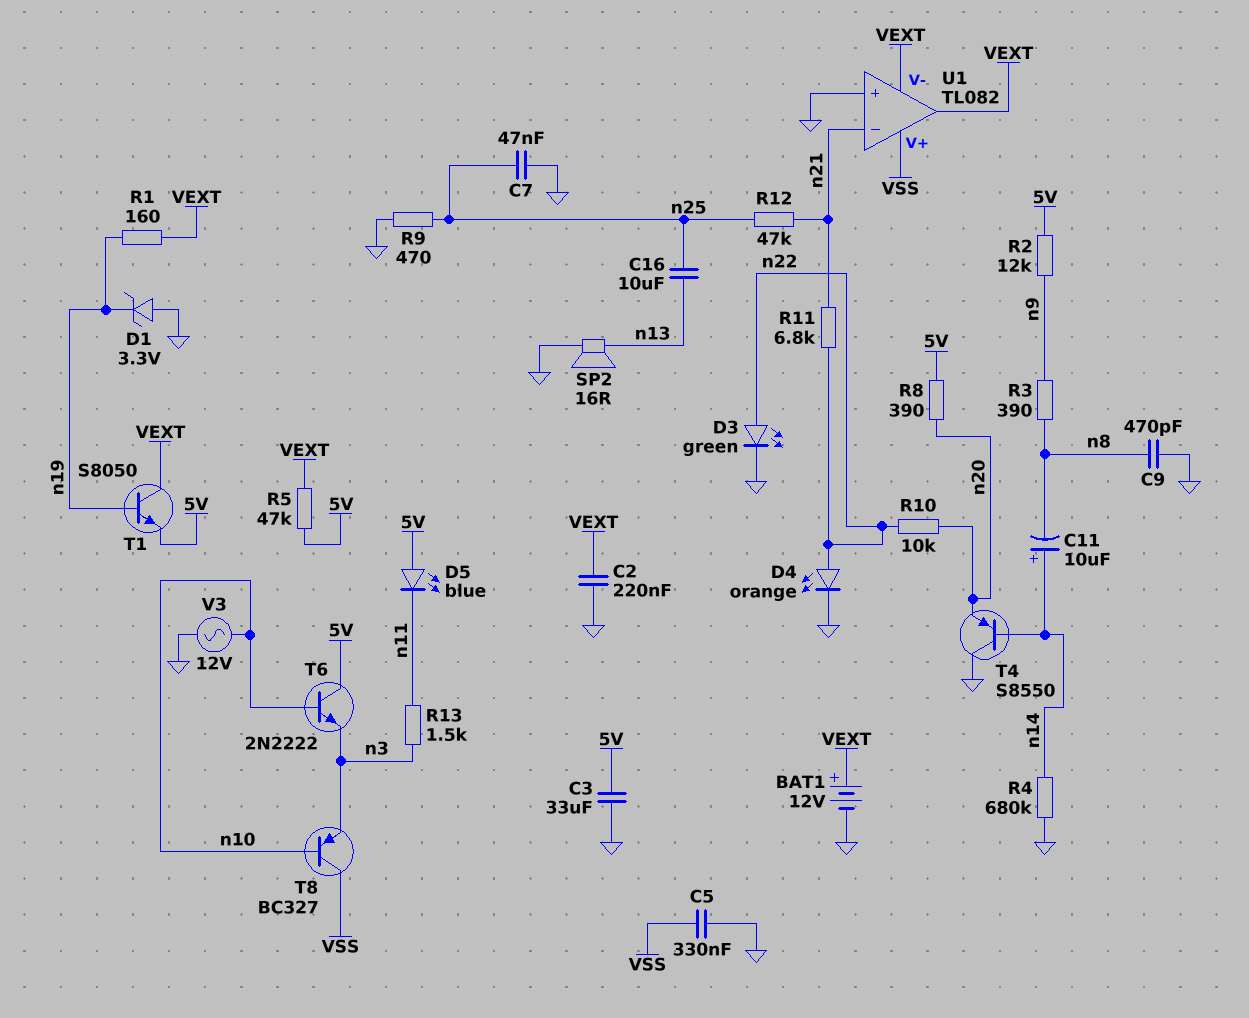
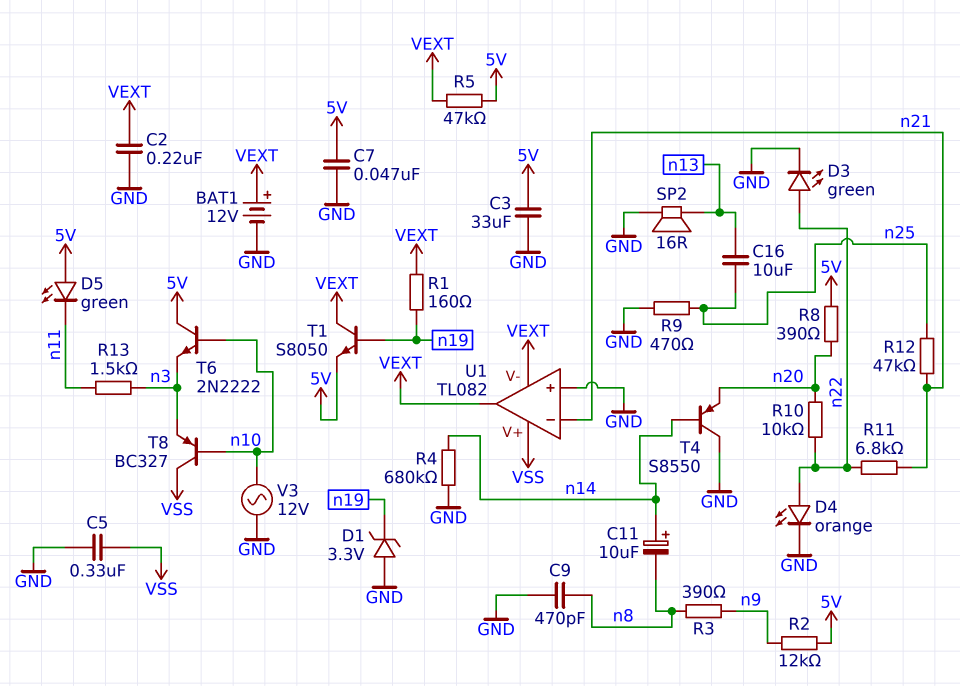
C7: 47nF (GND, n25) -> 47nF (5V, GND)
D5: LED blue (A 5V, K n11) -> LED green (A 5V, K n11)

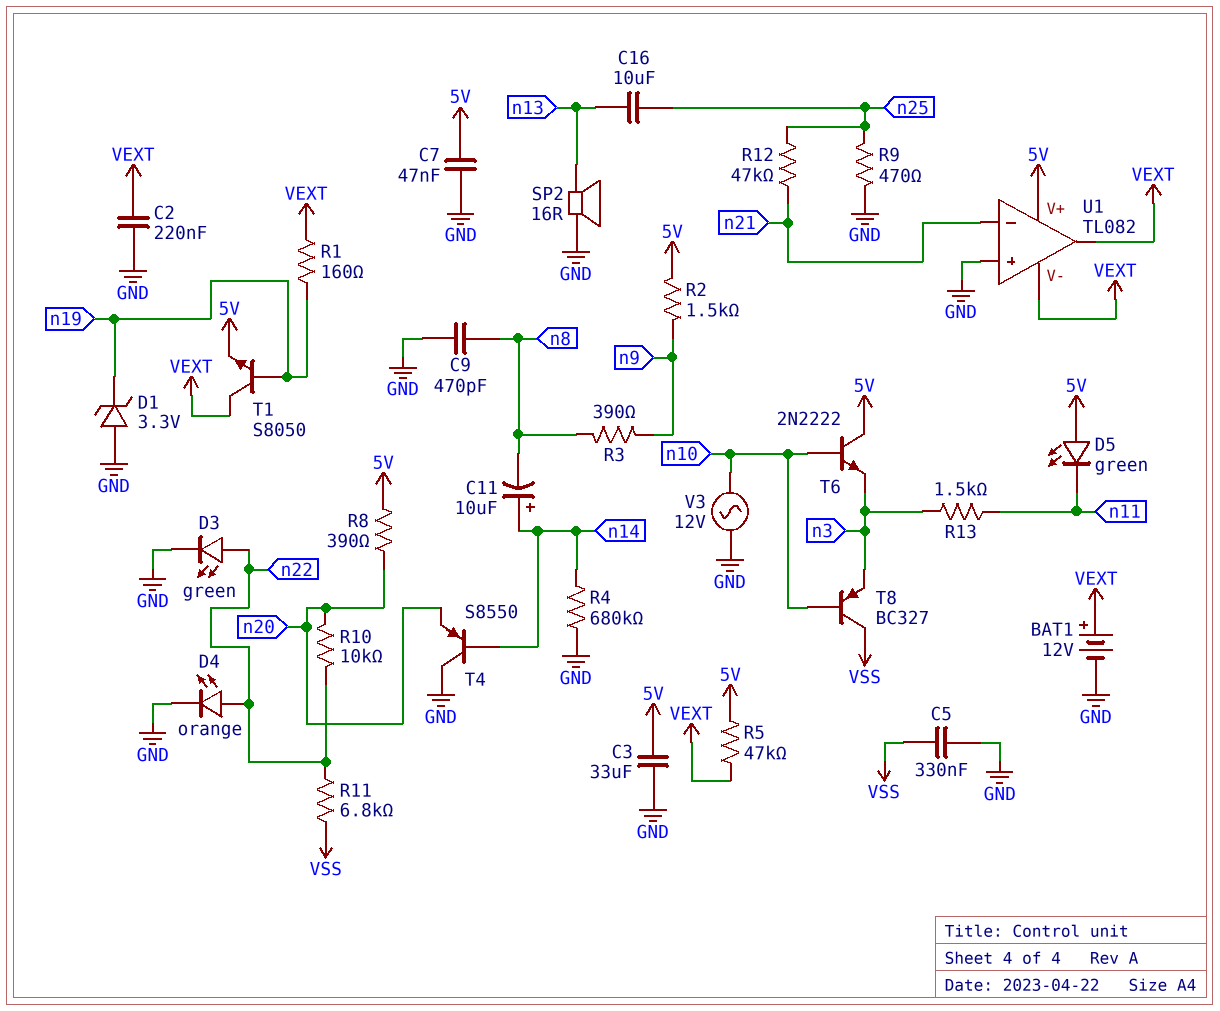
R2: 12k (5V, n9) -> 1.5k (5V, n9)
R11: 6.8k (n21, n22) -> 6.8k (VSS, n22)
U1 pin V+: VSS -> 5V

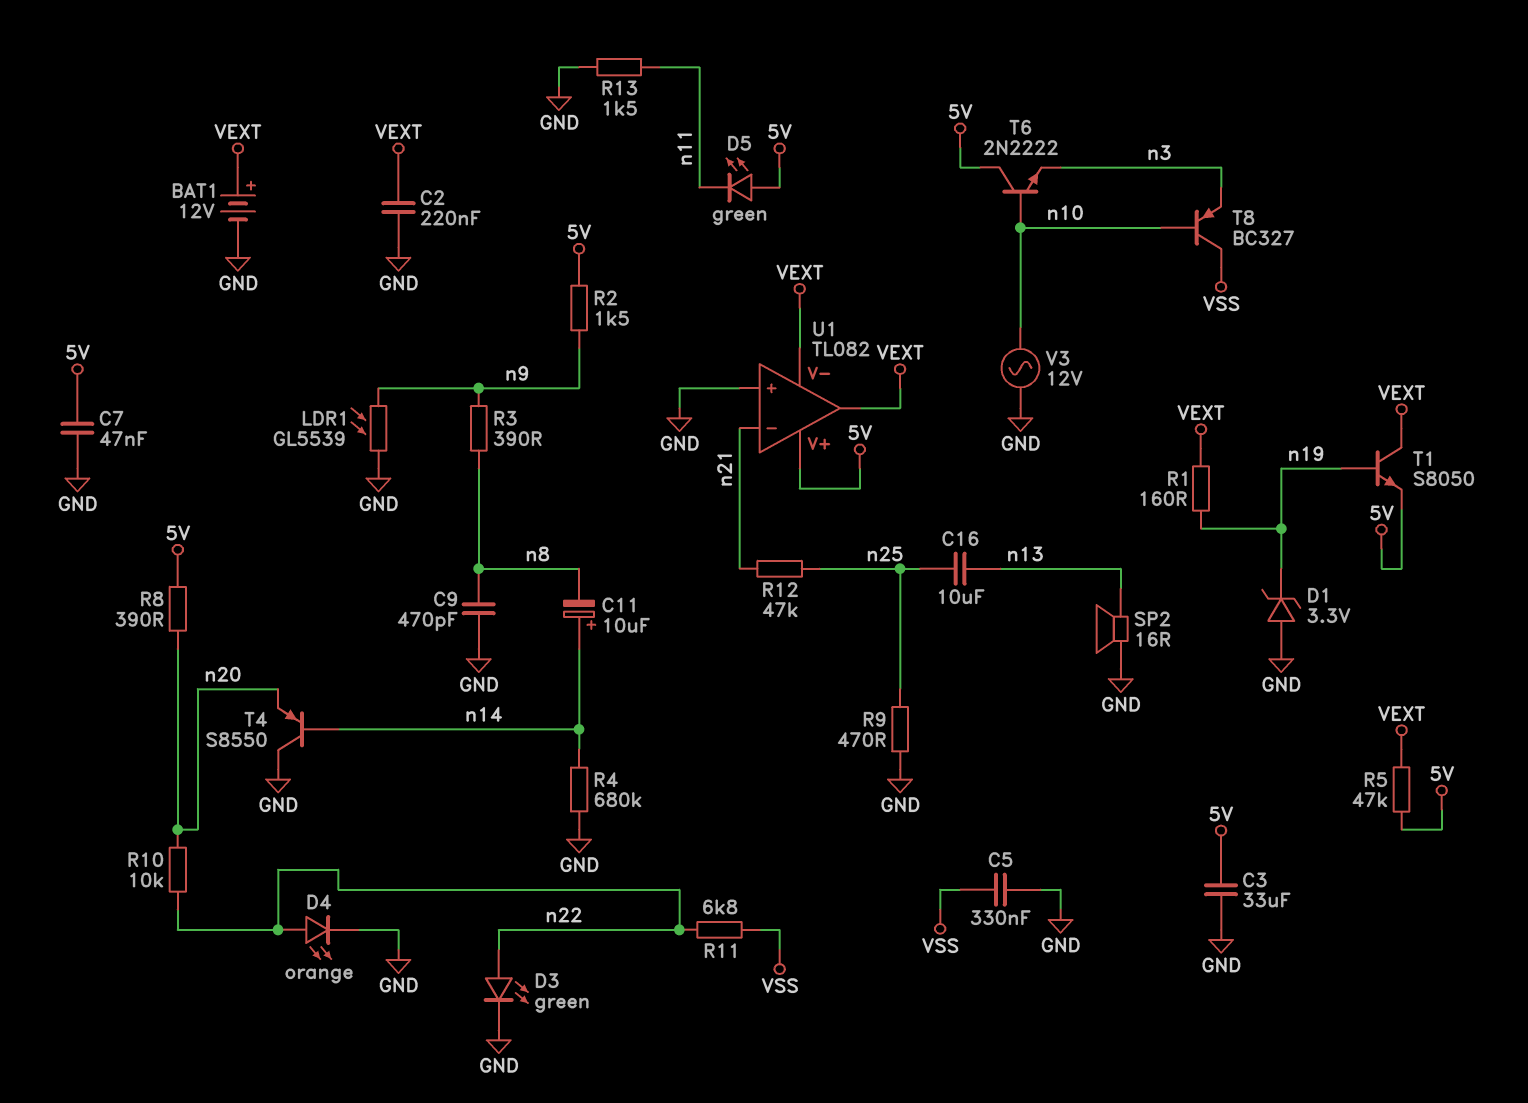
LDR1: none -> GL5539 (GND, n9)
R13: 1.5k (n3, n11) -> 1.5k (GND, n11)

